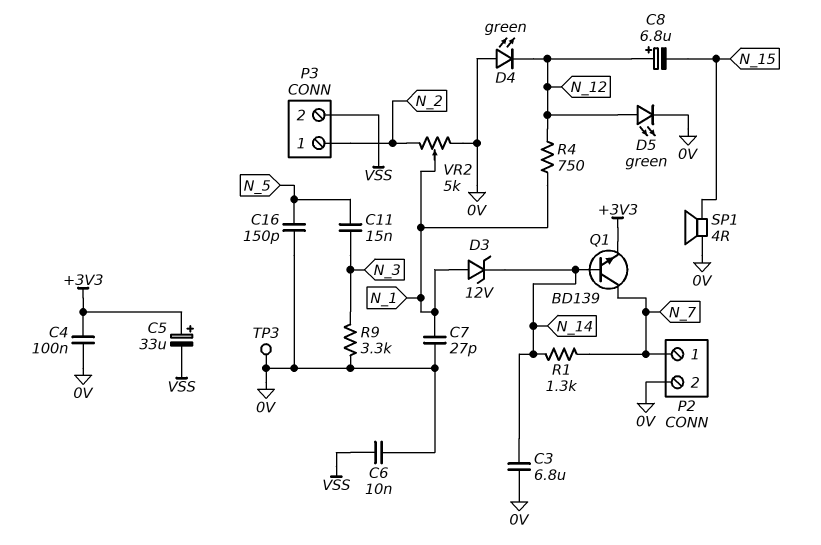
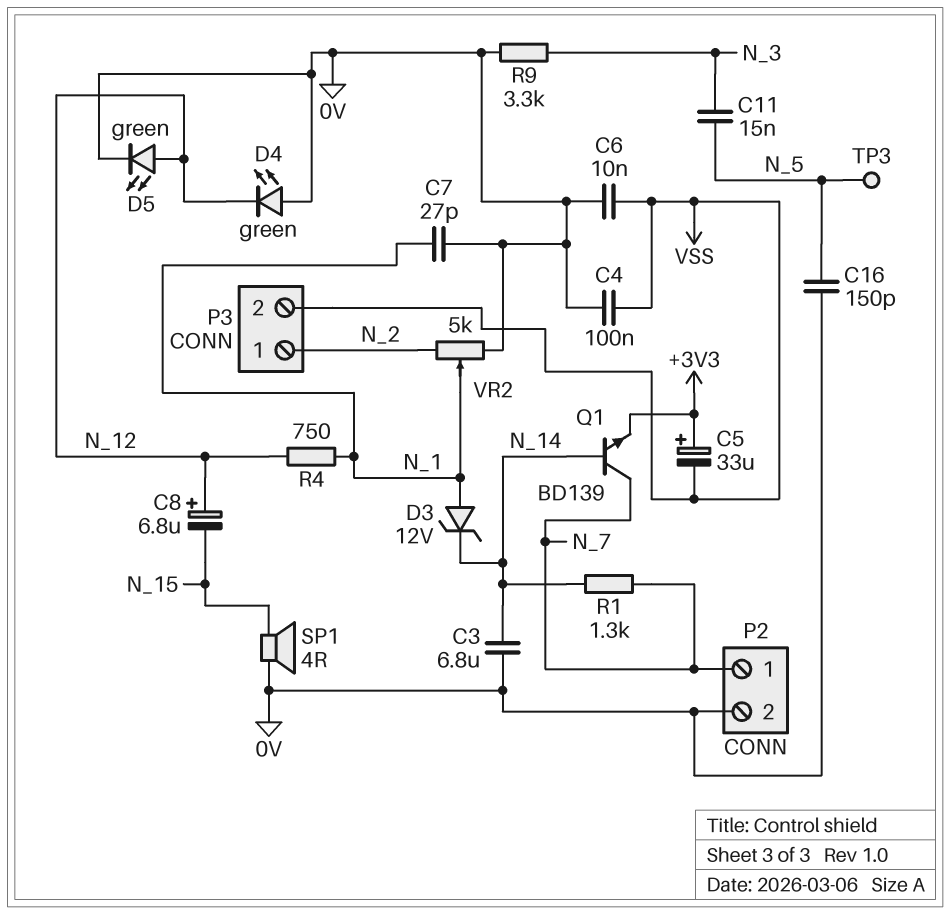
C4: 100nF (+3V3, 0V) -> 100nF (0V, VSS)
TP3: test point (0V) -> test point (N_5)

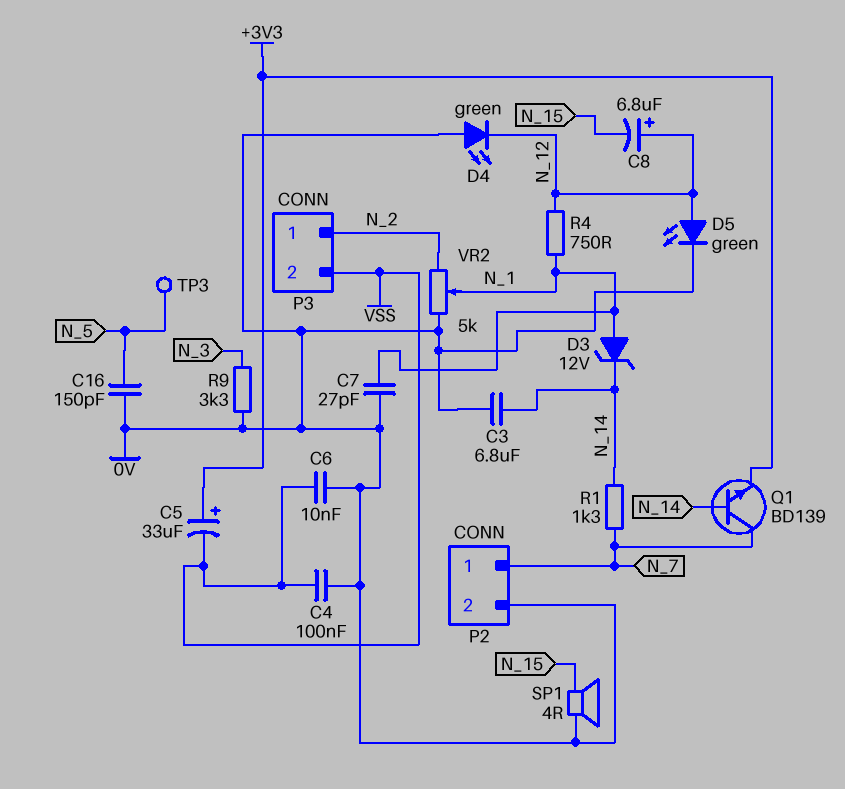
C11: 15nF (N_3, N_5) -> none

